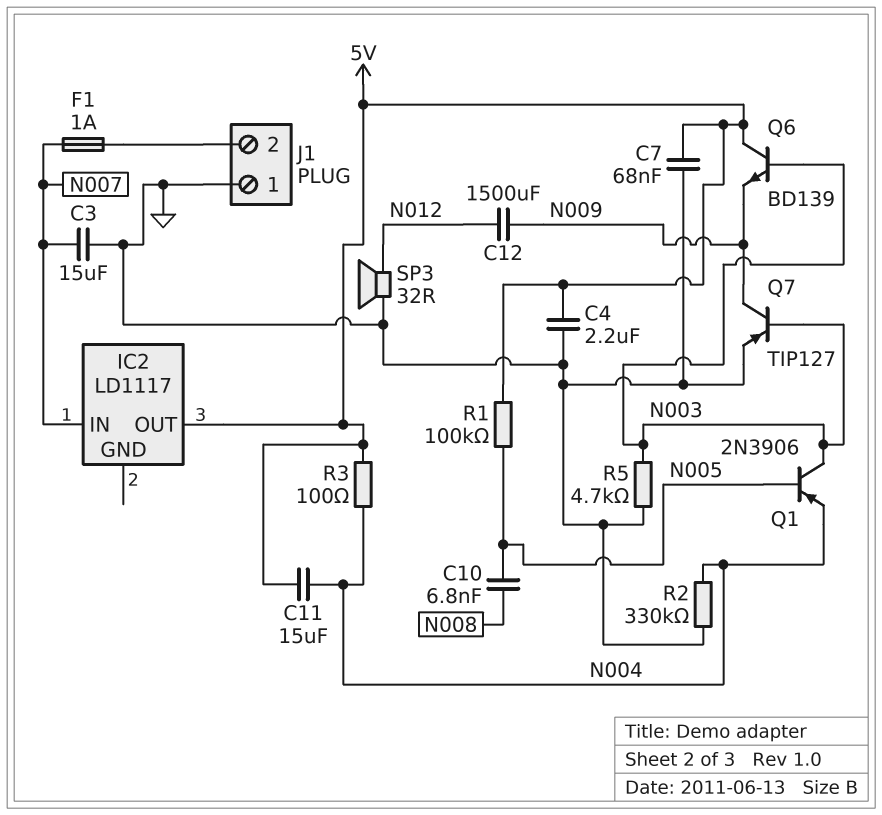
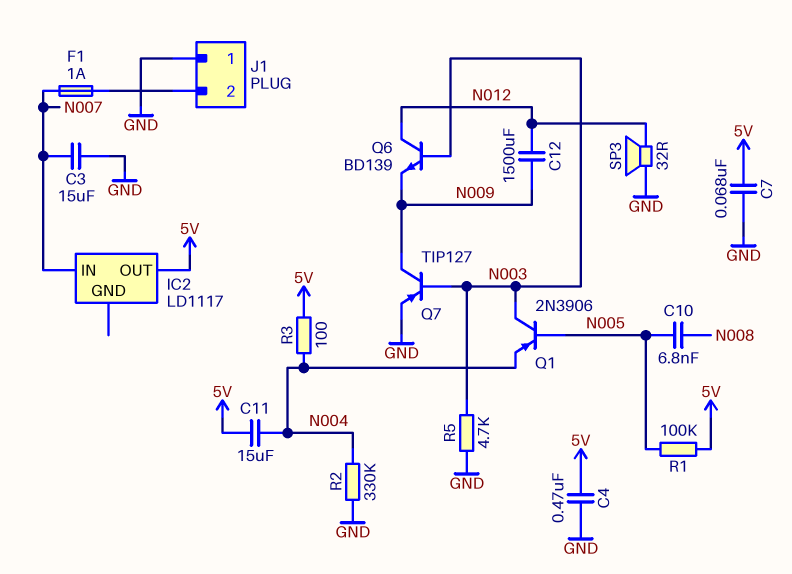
C4: 2.2uF (5V, GND) -> 470nF (5V, GND)
Q6: NPN BD139 (B N003, C 5V, E N009) -> NPN BD139 (B N003, C N012, E N009)

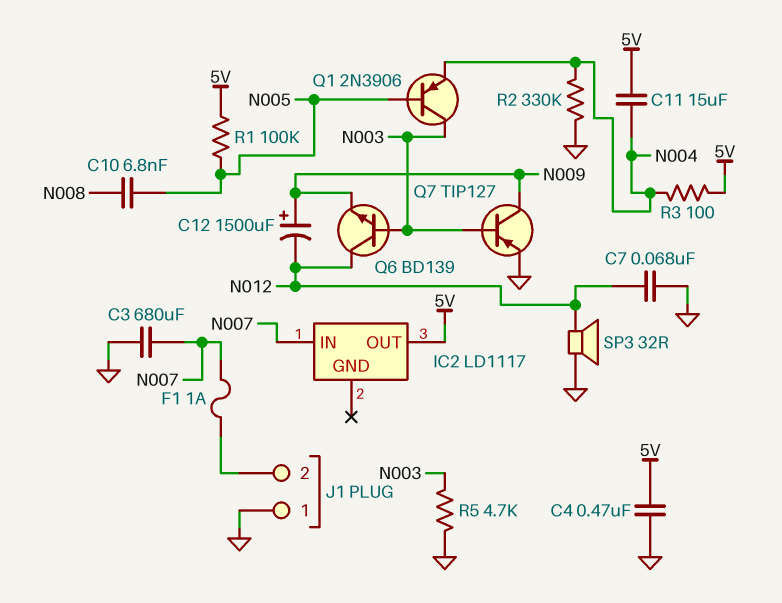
C3: 15uF (GND, N007) -> 680uF (GND, N007)
C7: 68nF (5V, GND) -> 68nF (GND, N012)
C12: 1500uF (N009, N012) -> 1500uF (plus N009, minus N012)

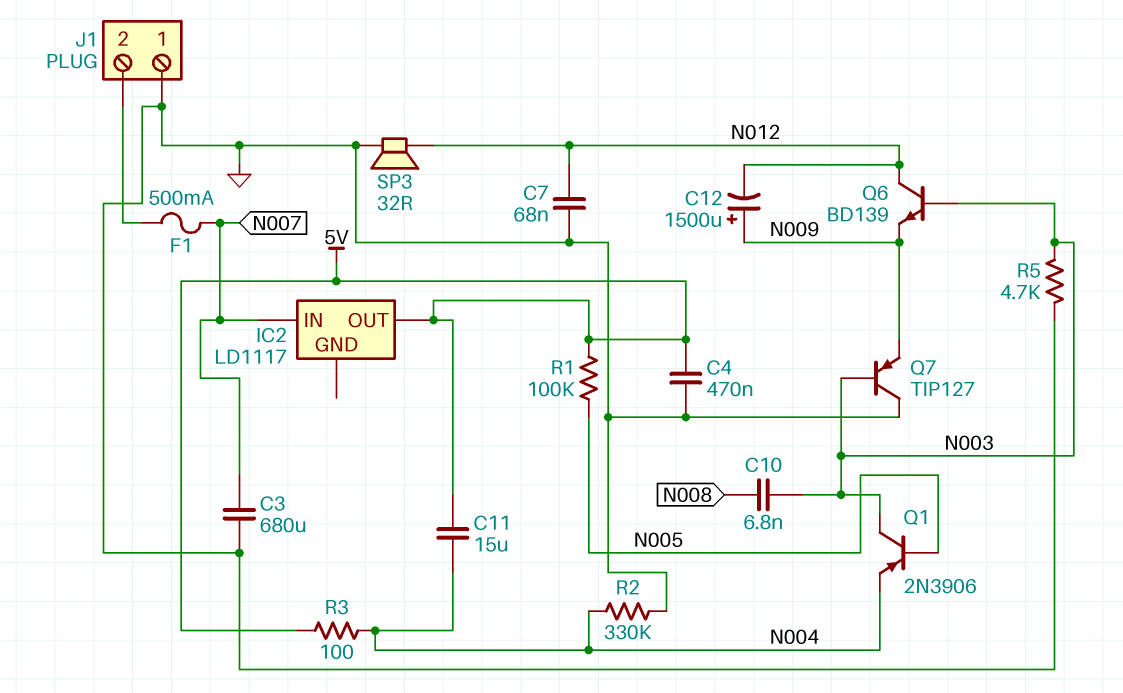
C10: 6.8nF (N005, N008) -> 6.8nF (N003, N008)
F1: 1A (J1/2, N007) -> 500mA (J1/2, N007)
Q7: PNP TIP127 (B N003, C N009, E GND) -> PNP TIP127 (B N003, C GND, E N009)

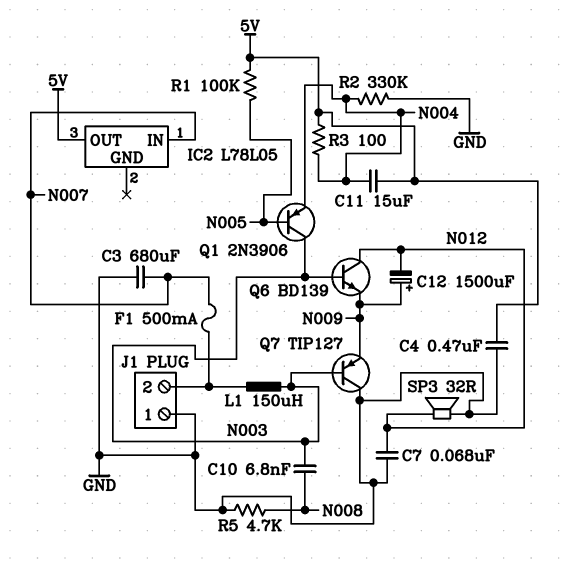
IC2: LD1117 -> L78L05
L1: none -> 150uH (J1/2, N003)
R5: 4.7k (GND, N003) -> 4.7k (GND, N008)

